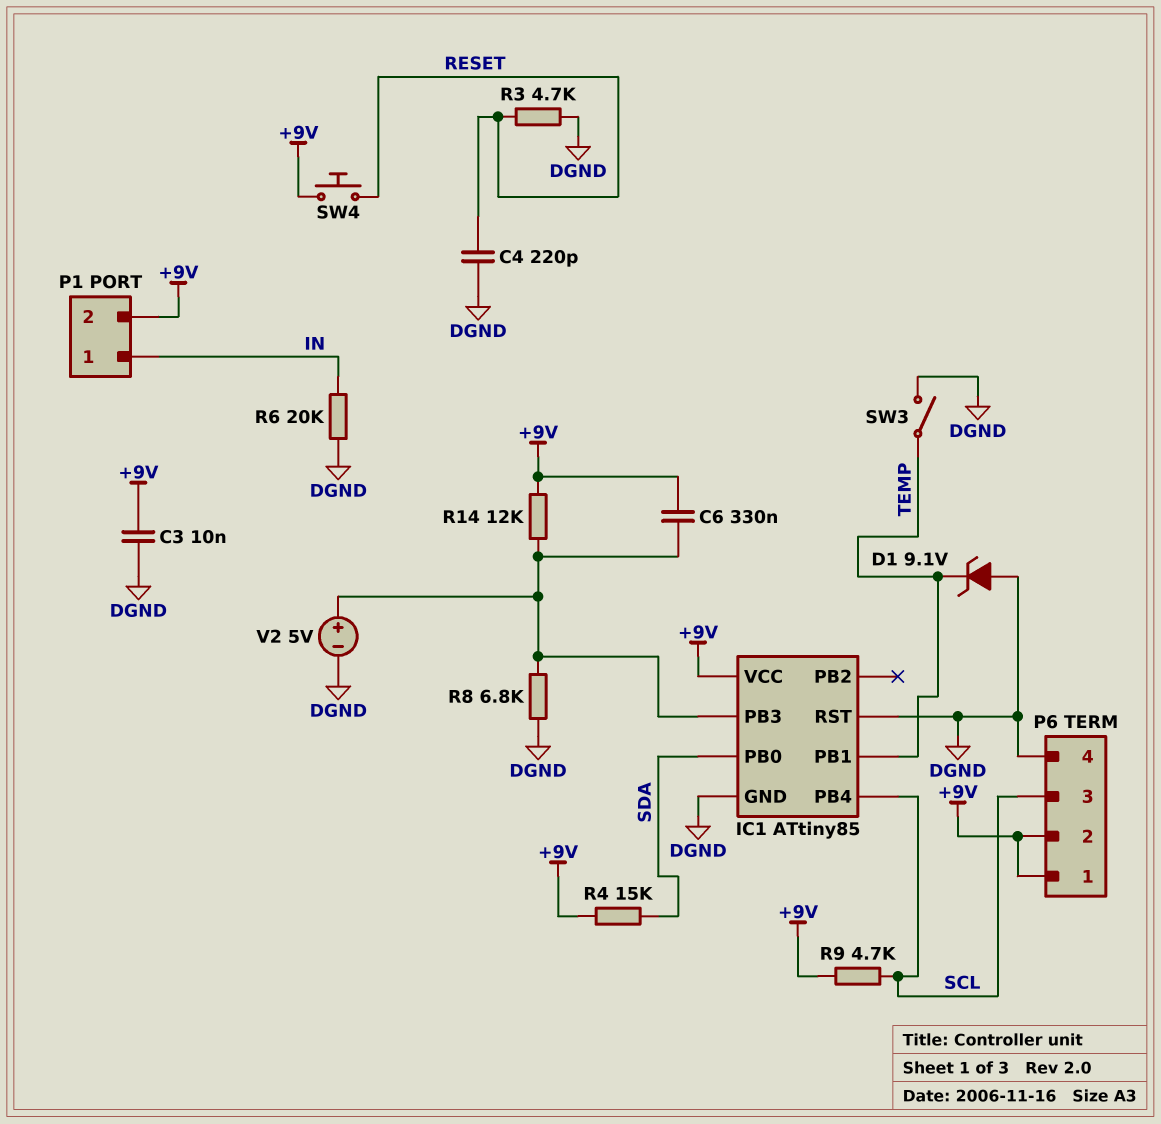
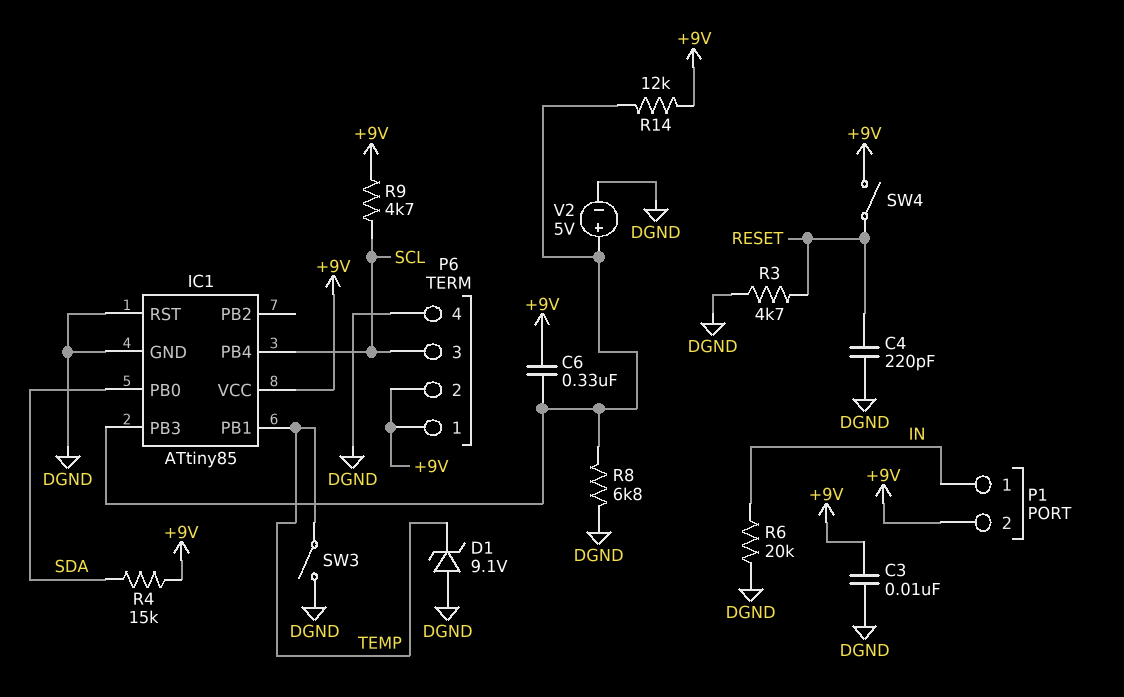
SW4: button (+9V, RESET) -> switch (+9V, RESET)

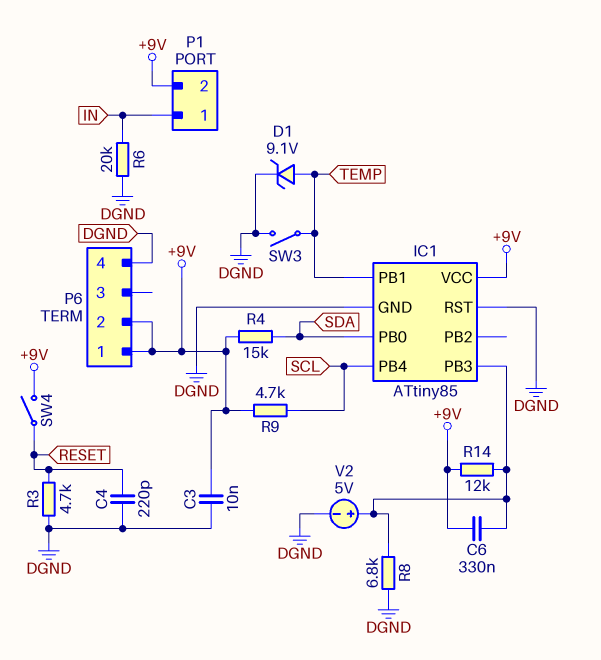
D1: zener 9.1V (A DGND, K TEMP) -> zener 9.1V (A TEMP, K DGND)
P6 pin 3: SCL -> none

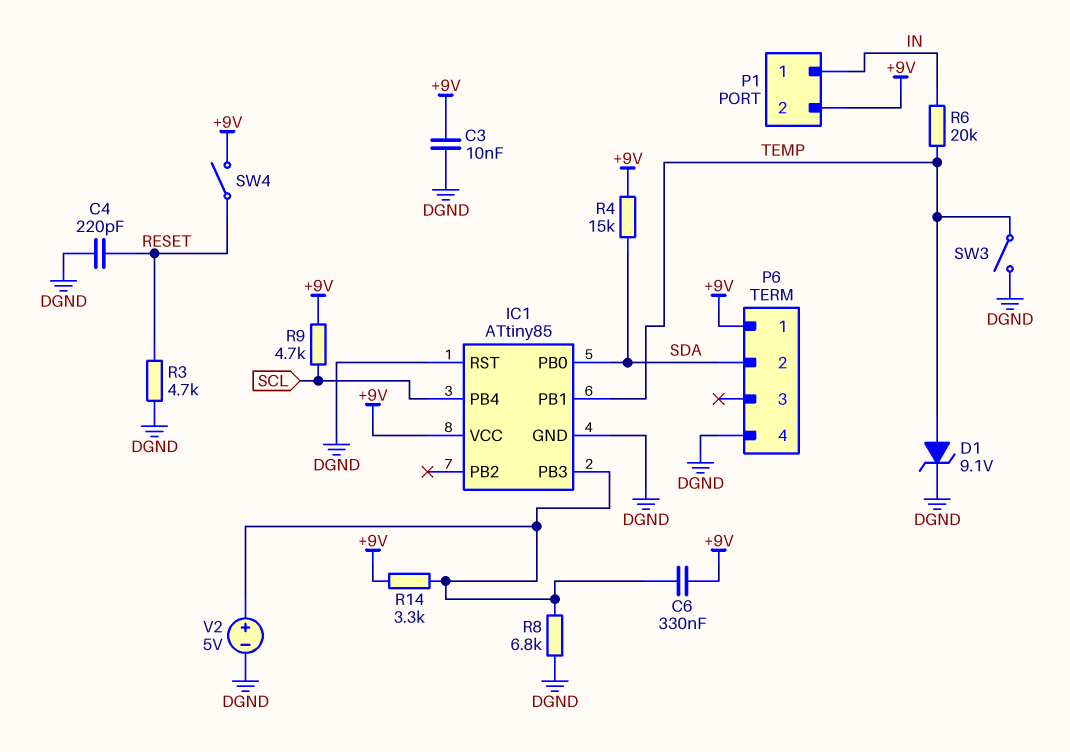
P6 pin 2: +9V -> SDA
R6: 20k (DGND, IN) -> 20k (IN, TEMP)
R14: 12k (+9V, IC1/PB3) -> 3.3k (+9V, IC1/PB3)

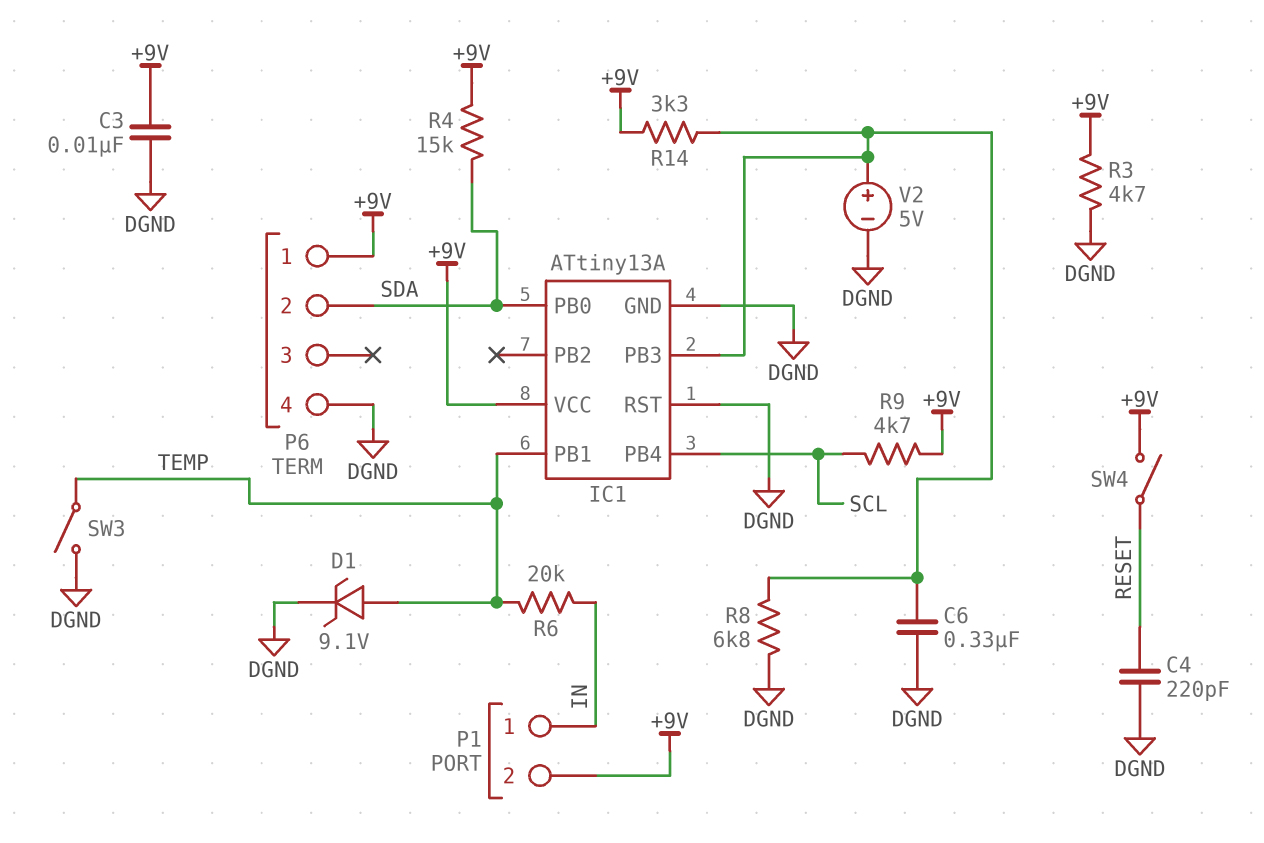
C6: 330nF (+9V, IC1/PB3) -> 330nF (DGND, IC1/PB3)
IC1: ATtiny85 -> ATtiny13A
R3: 4.7k (DGND, RESET) -> 4.7k (+9V, DGND)

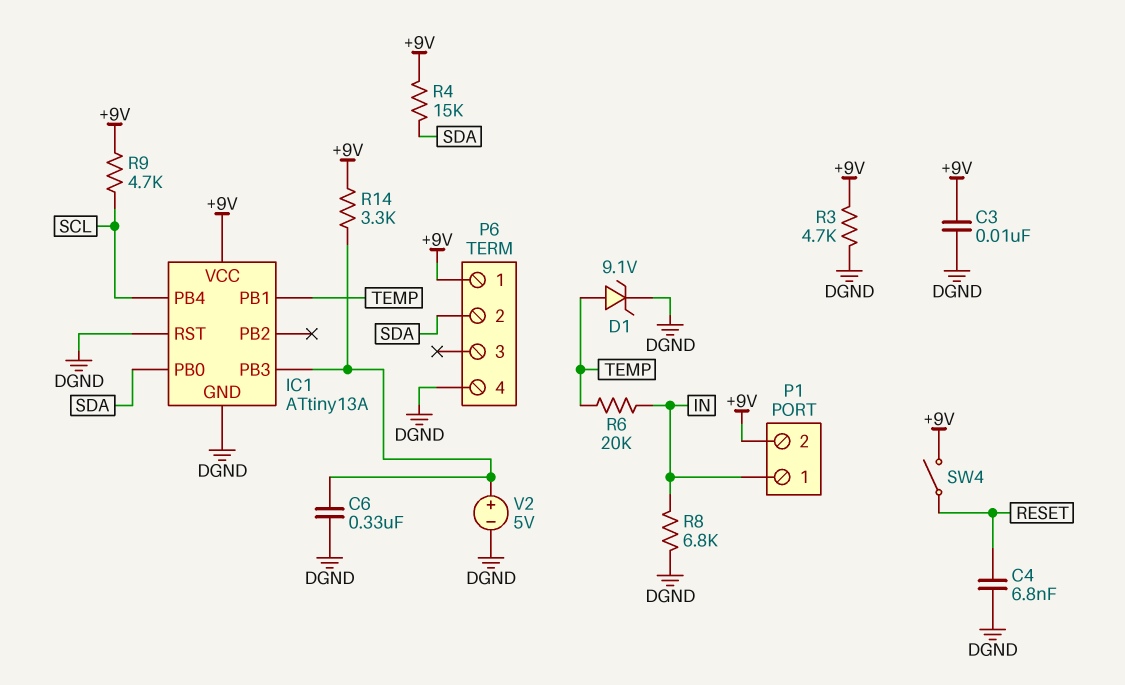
C4: 220pF (DGND, RESET) -> 6.8nF (DGND, RESET)
R8: 6.8k (DGND, IC1/PB3) -> 6.8k (DGND, IN)
SW3: switch (DGND, TEMP) -> none

